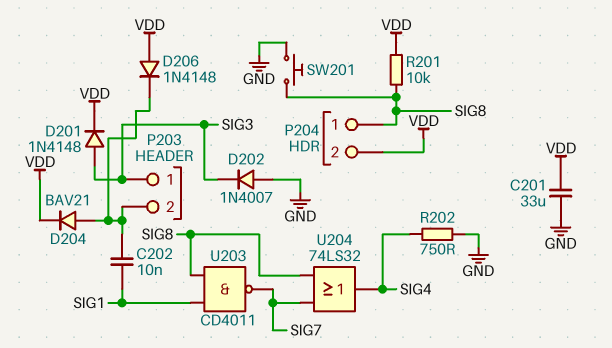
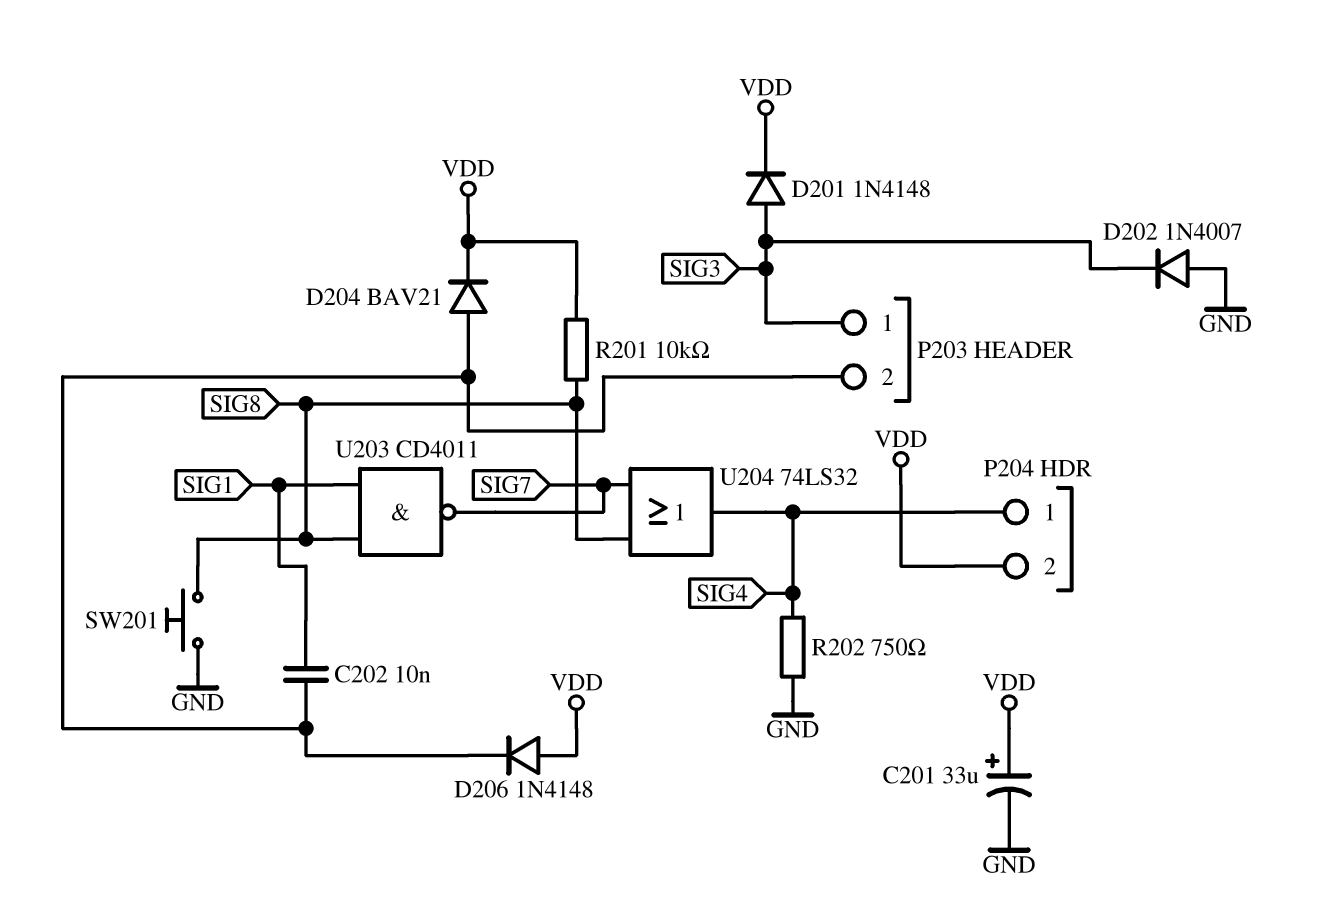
C201: 33uF (GND, VDD) -> 33uF (plus VDD, minus GND)
P204 pin 1: SIG8 -> SIG4

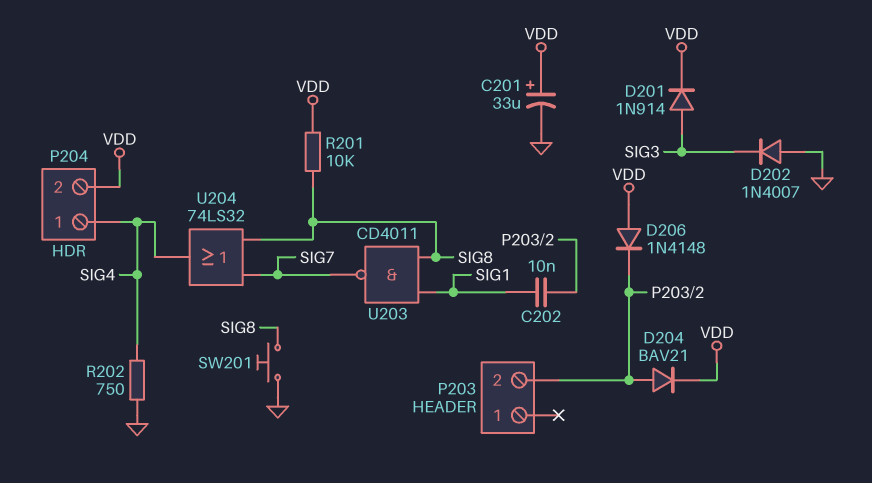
D201: diode 1N4148 (A SIG3, K VDD) -> diode 1N914 (A SIG3, K VDD)
P203 pin 1: SIG3 -> none

